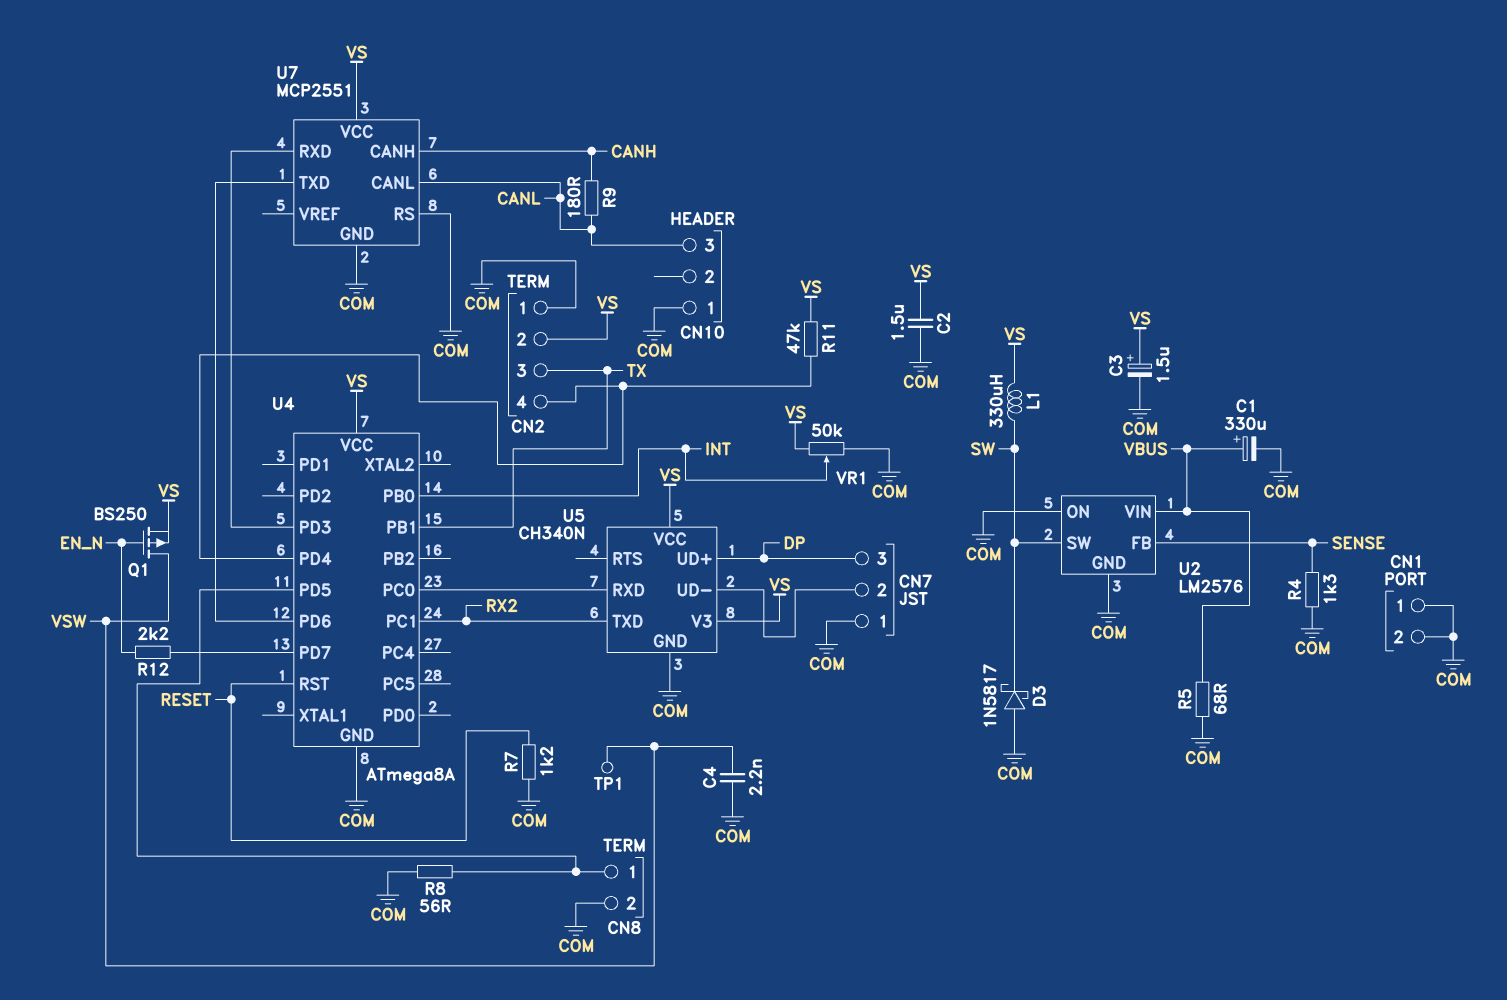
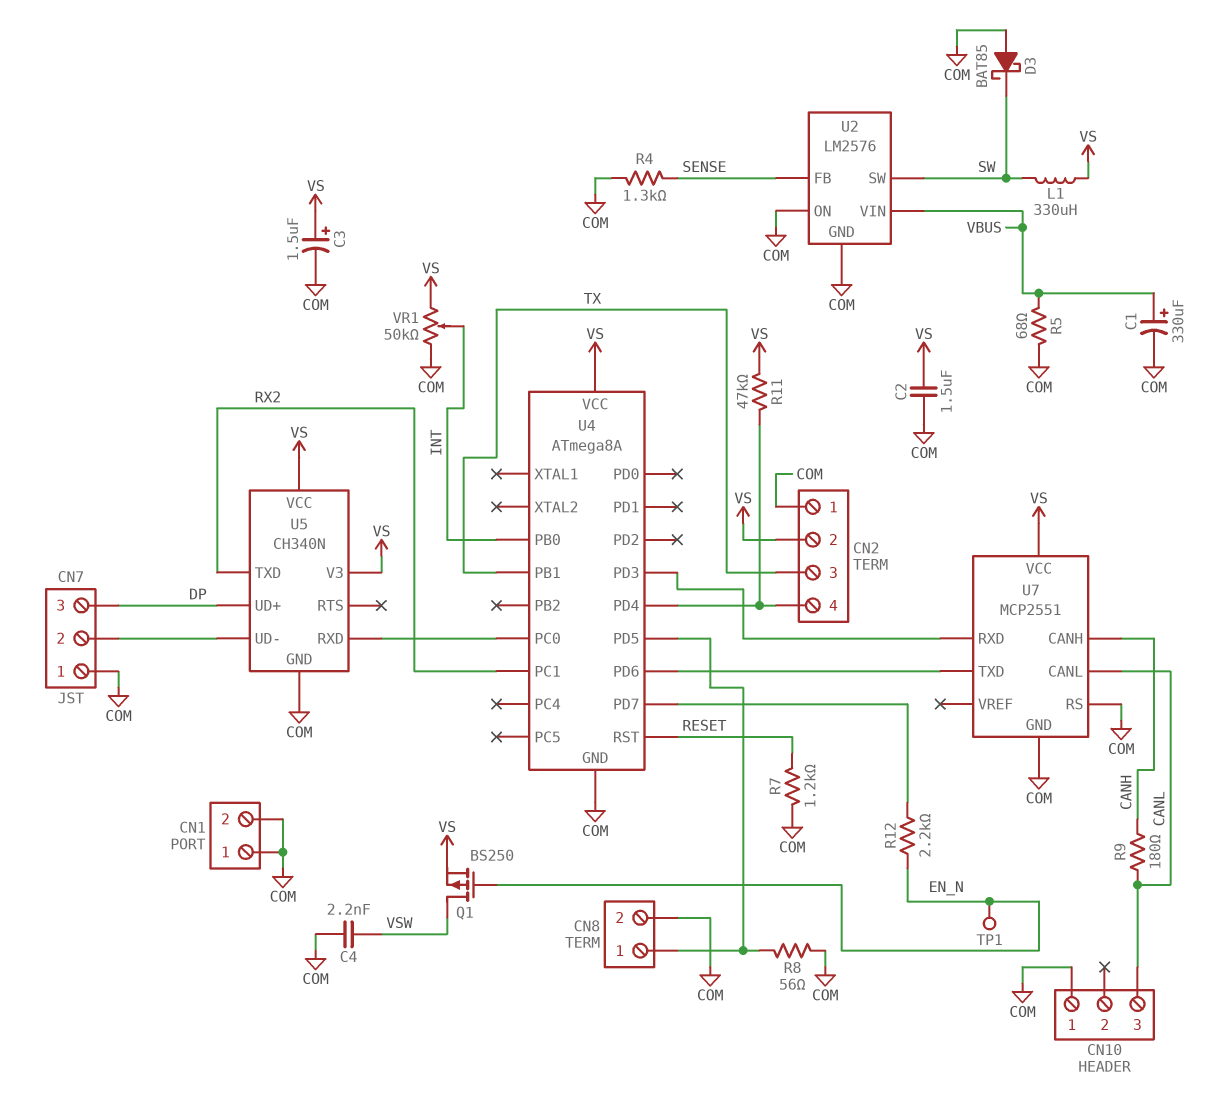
D3: schottky 1N5817 (A COM, K SW) -> schottky BAT85 (A COM, K SW)
TP1: test point (VSW) -> test point (EN_N)

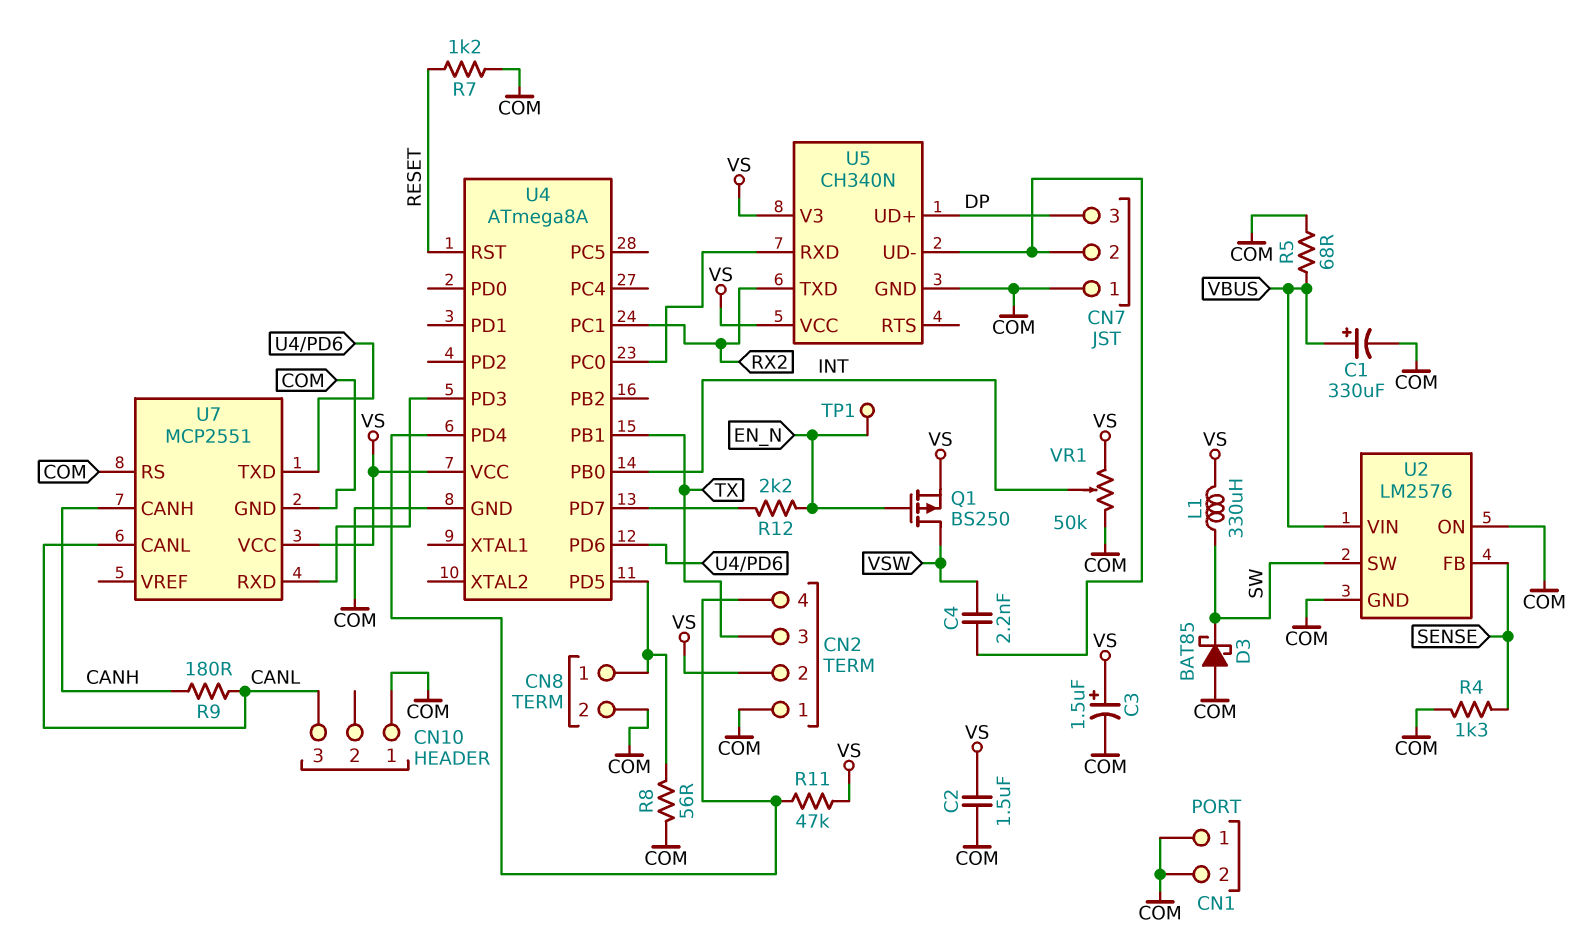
C4: 2.2nF (COM, VSW) -> 2.2nF (CN7/2, VSW)

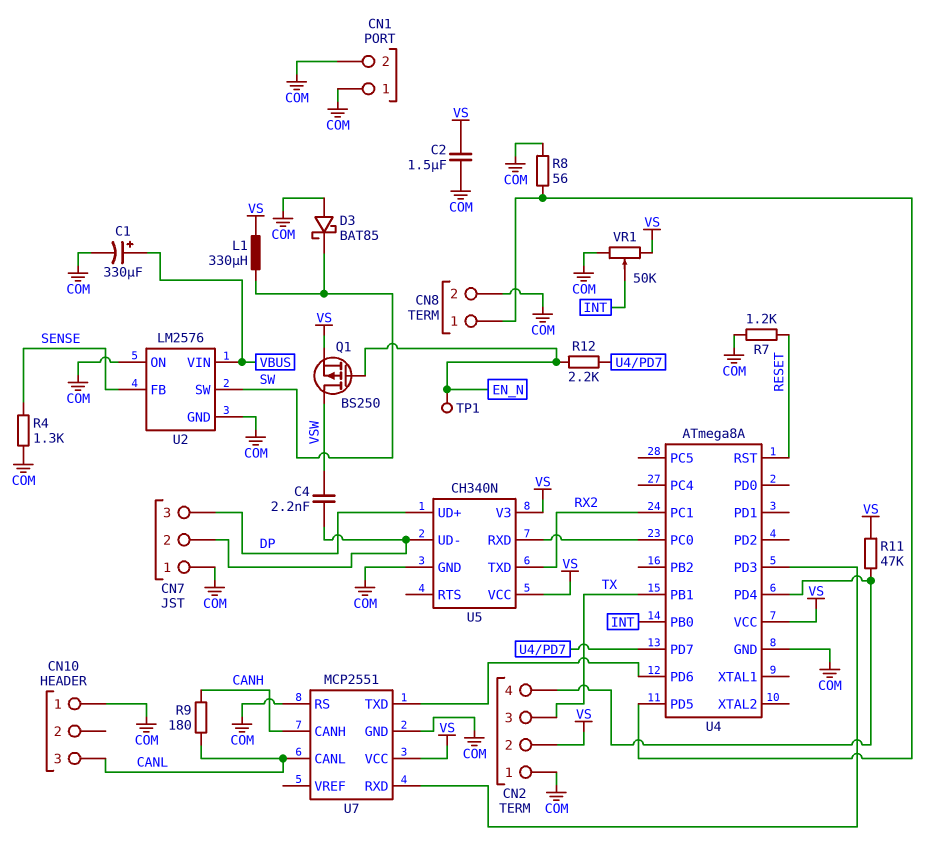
C3: 1.5uF (plus VS, minus COM) -> none
R5: 68 (COM, VBUS) -> none

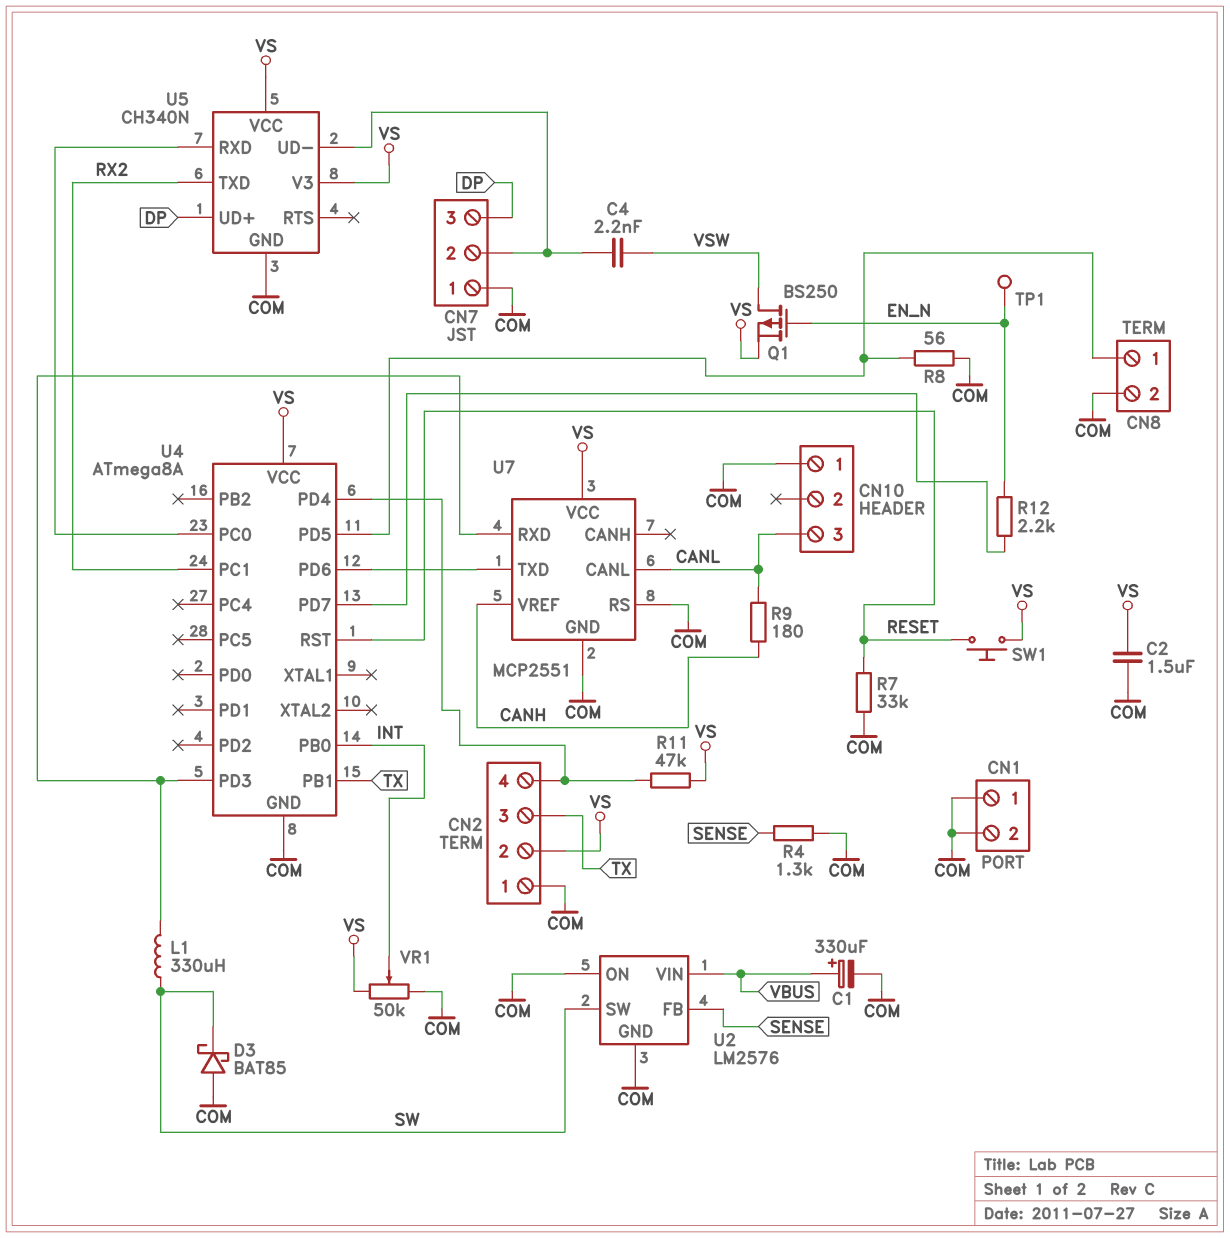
L1: 330uH (SW, VS) -> 330uH (SW, U4/PD3)
R7: 1.2k (COM, RESET) -> 33k (COM, RESET)
SW1: none -> button (RESET, VS)
U7 pin CANH: CANH -> none
U7 pin VREF: none -> CANH

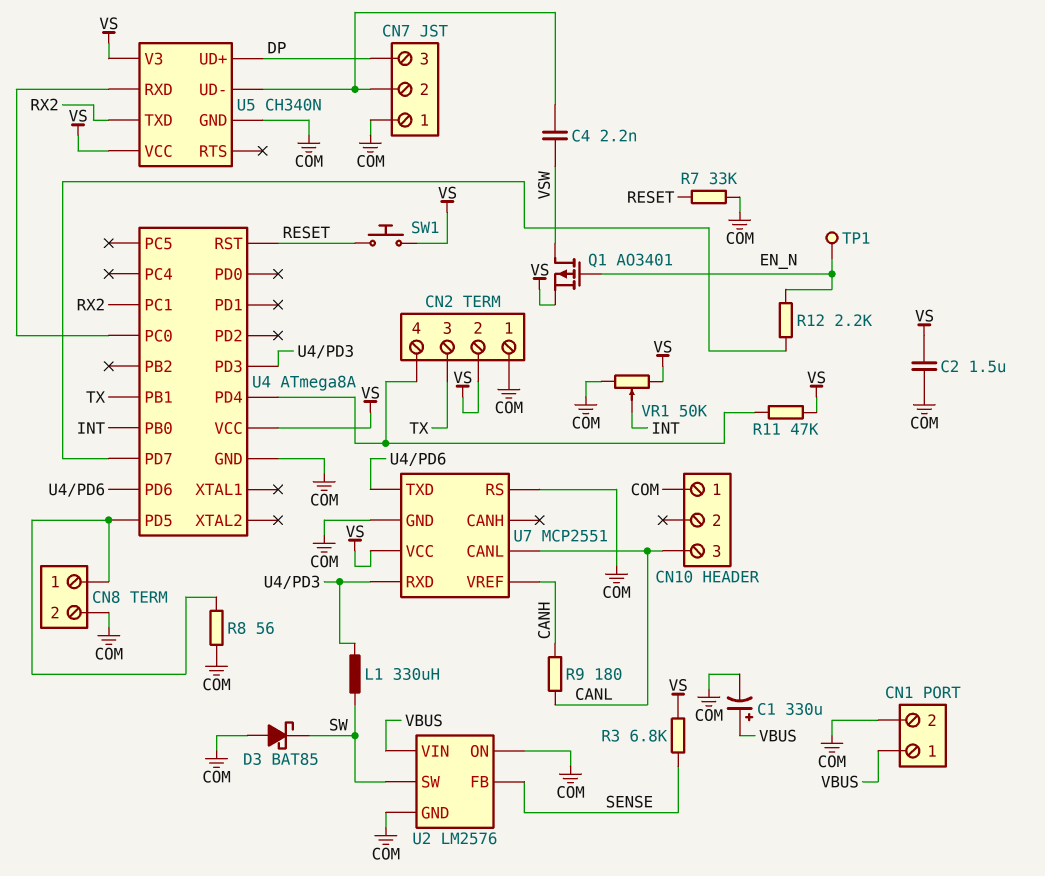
CN1 pin 1: COM -> VBUS
Q1: PMOS BS250 (G EN_N, D VSW, S VS) -> PMOS AO3401 (G EN_N, D VSW, S VS)
R3: none -> 6.8k (SENSE, VS)
R4: 1.3k (COM, SENSE) -> none

